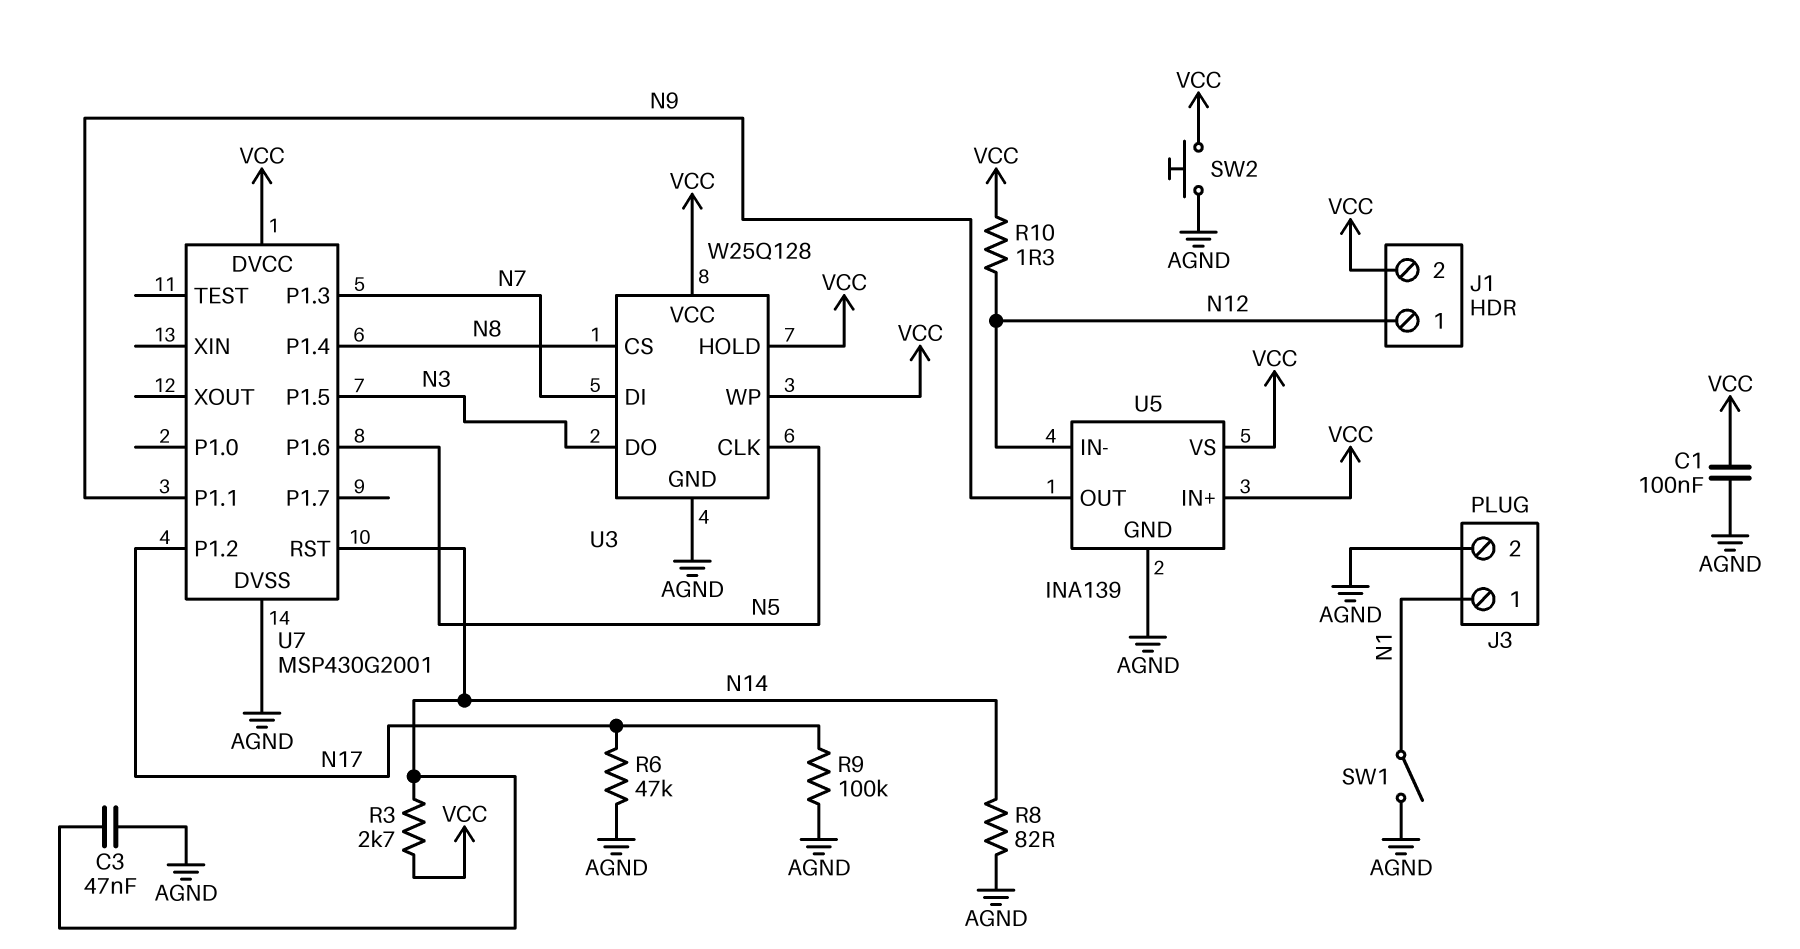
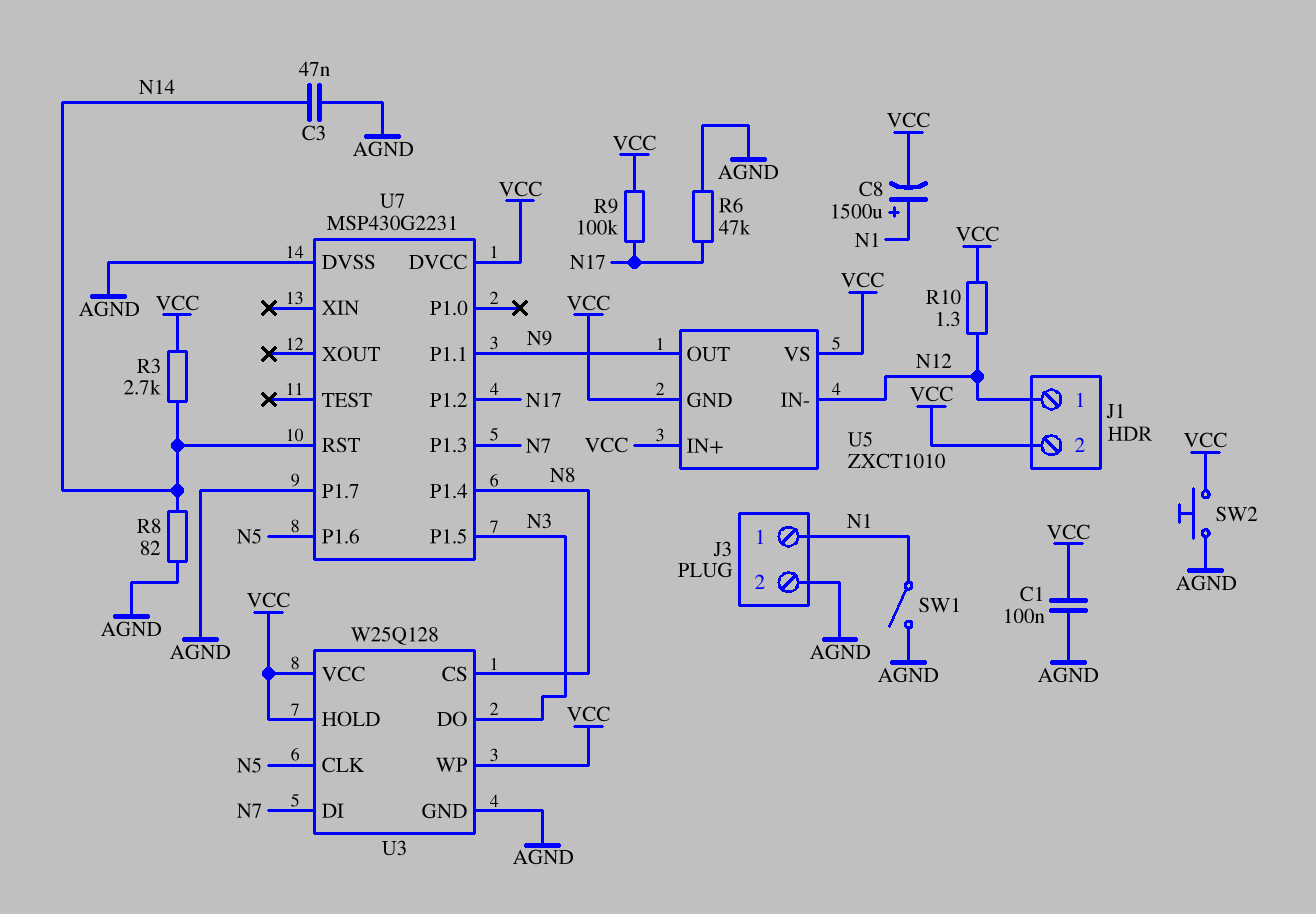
C8: none -> 1500uF (plus N1, minus VCC)
R9: 100k (AGND, N17) -> 100k (N17, VCC)
U5: INA139 -> ZXCT1010
U5 pin GND: AGND -> VCC
U7: MSP430G2001 -> MSP430G2231
U7 pin P1.7: none -> AGND

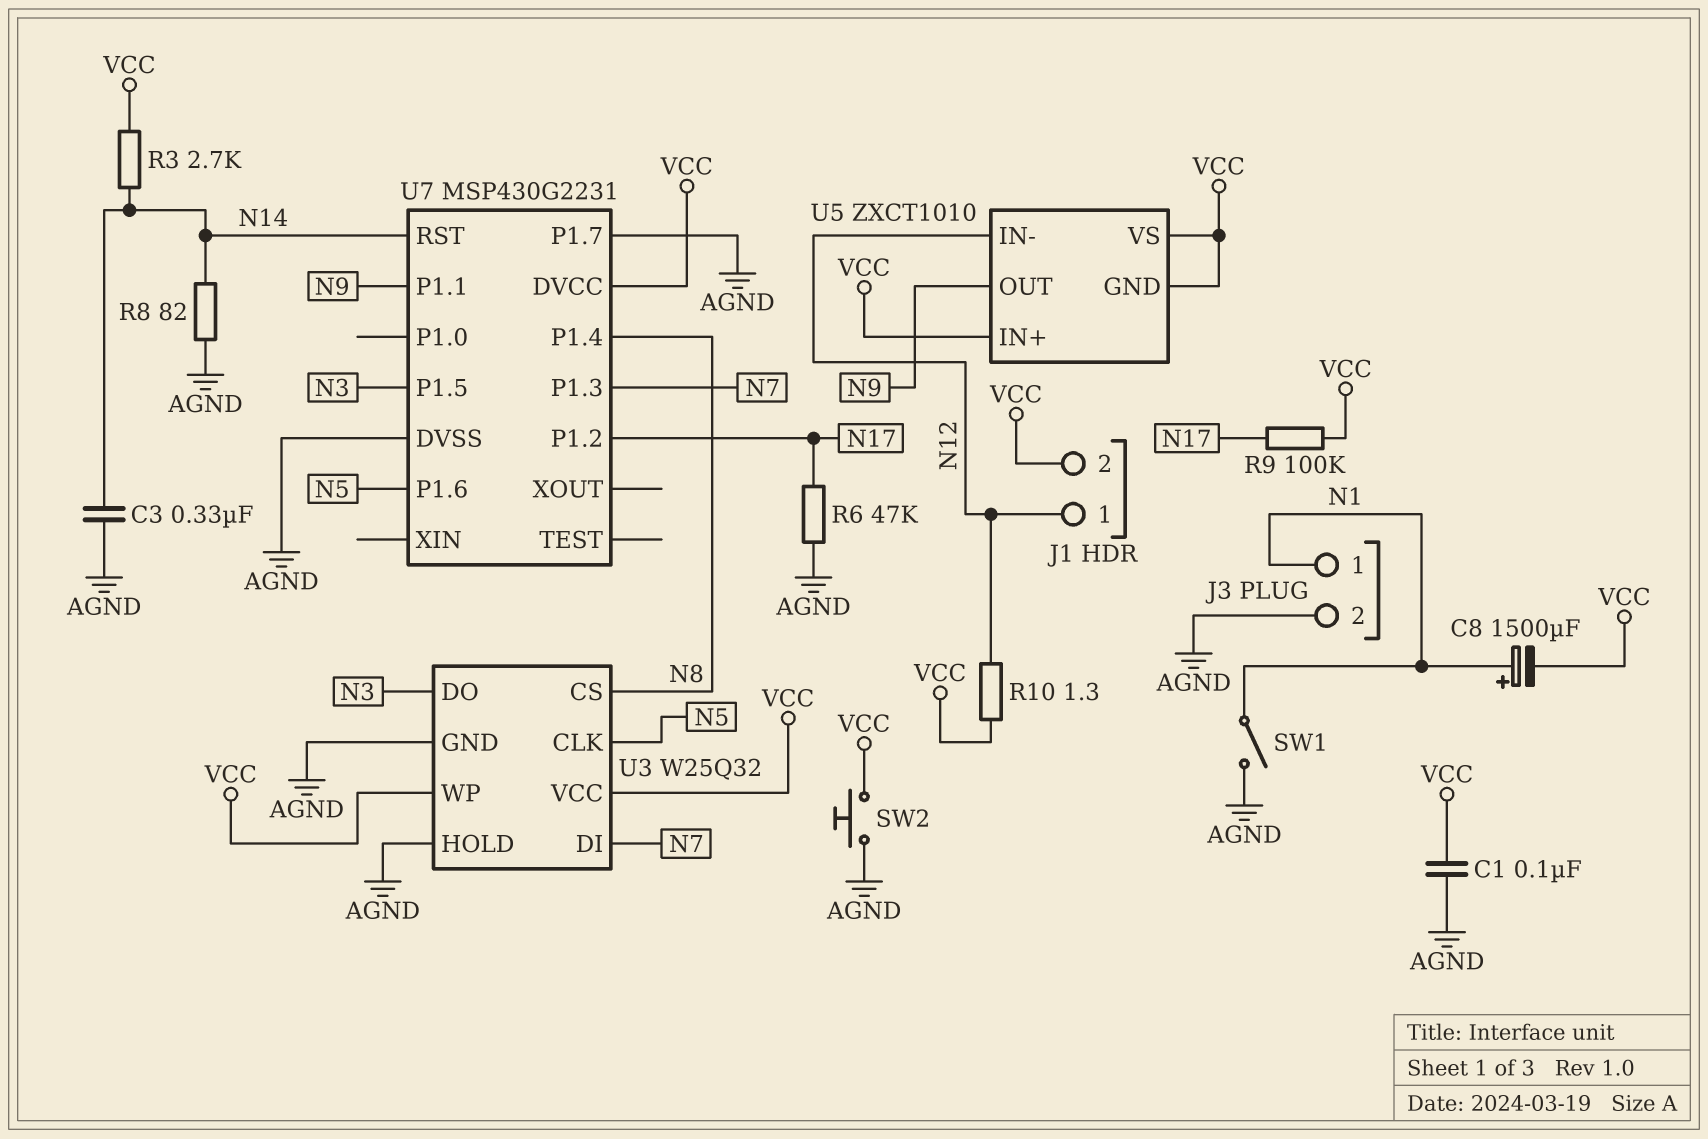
C3: 47nF (AGND, N14) -> 330nF (AGND, N14)
U3: W25Q128 -> W25Q32
U3 pin HOLD: VCC -> AGND

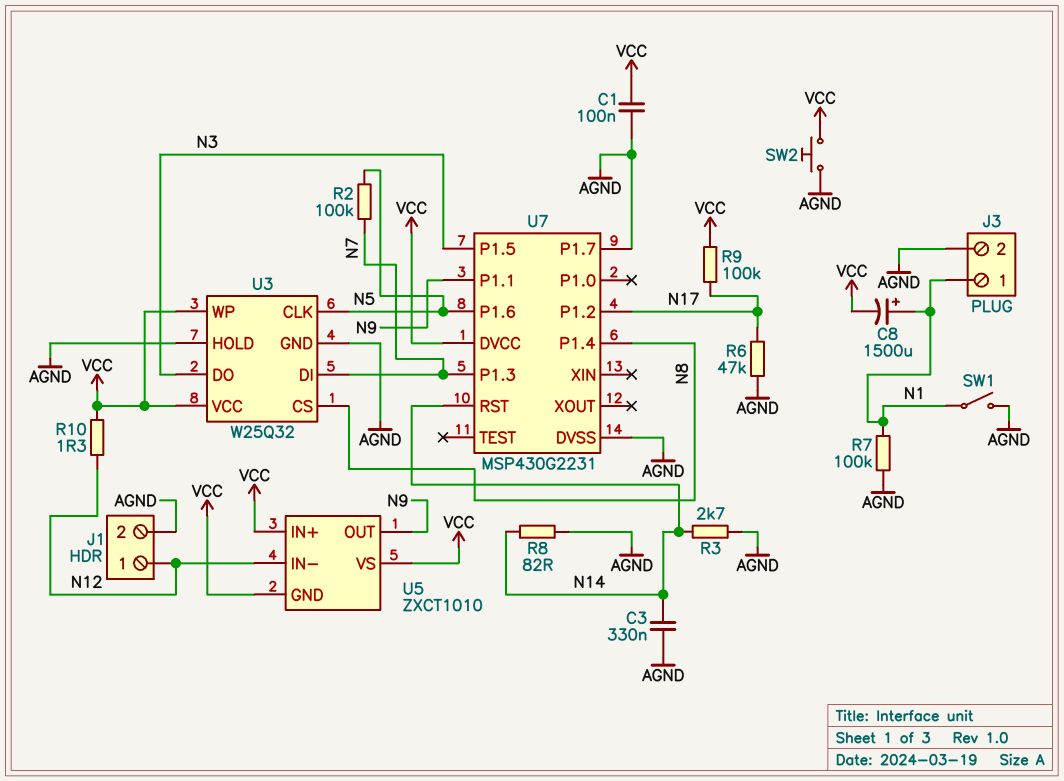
J1 pin 2: VCC -> AGND
R2: none -> 100k (N5, N7)
R3: 2.7k (N14, VCC) -> 2.7k (AGND, N14)
R7: none -> 100k (AGND, N1)

